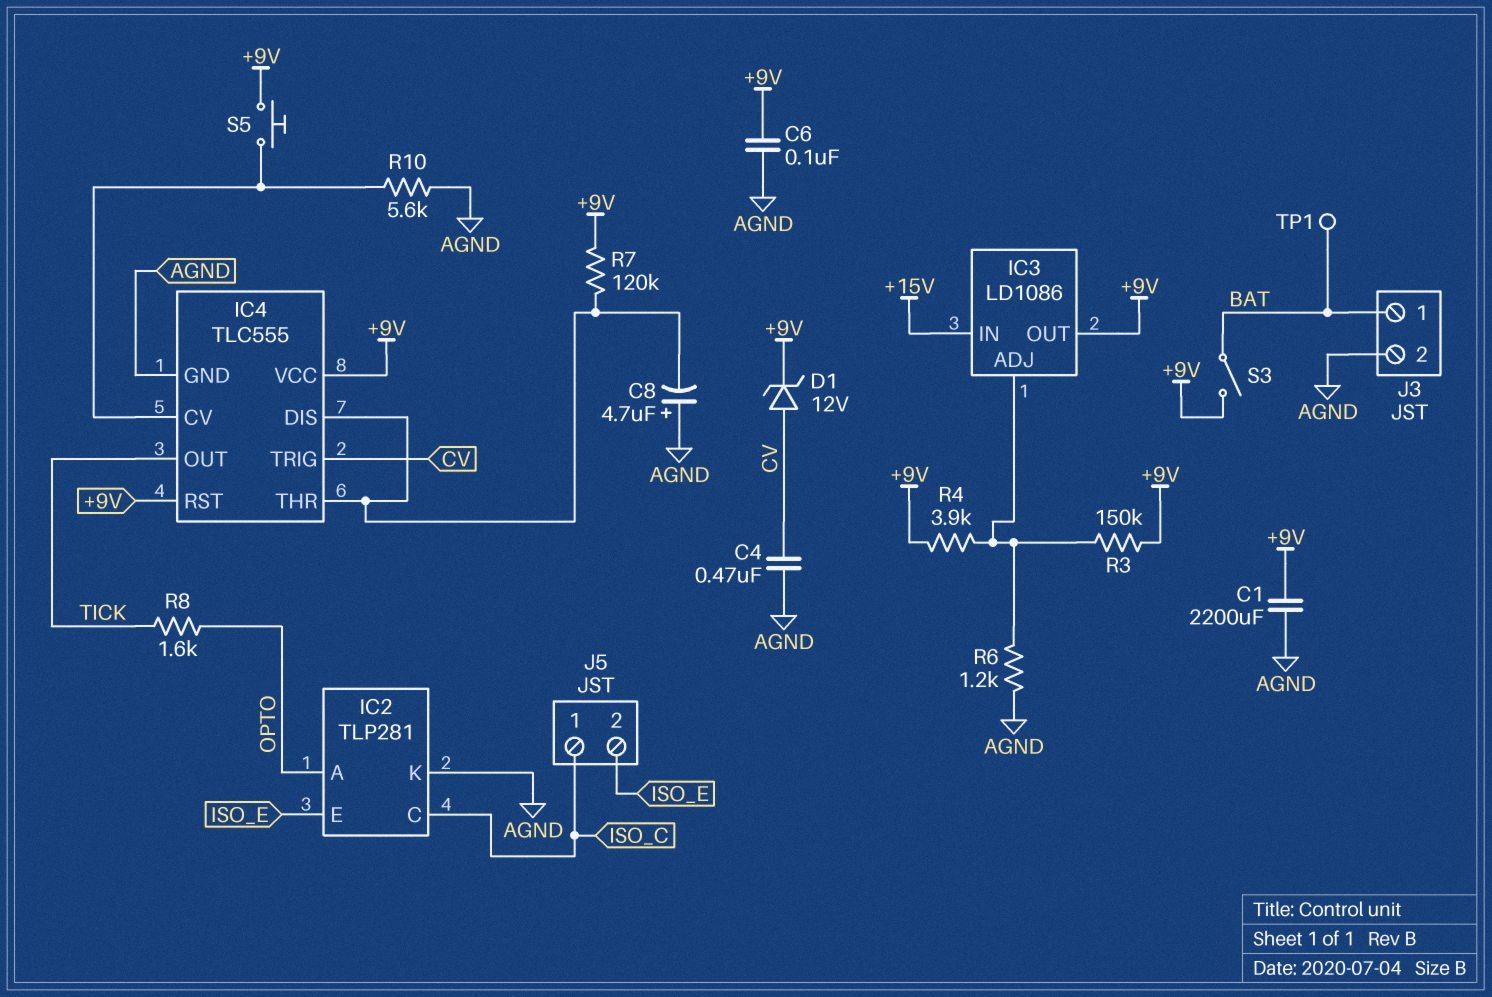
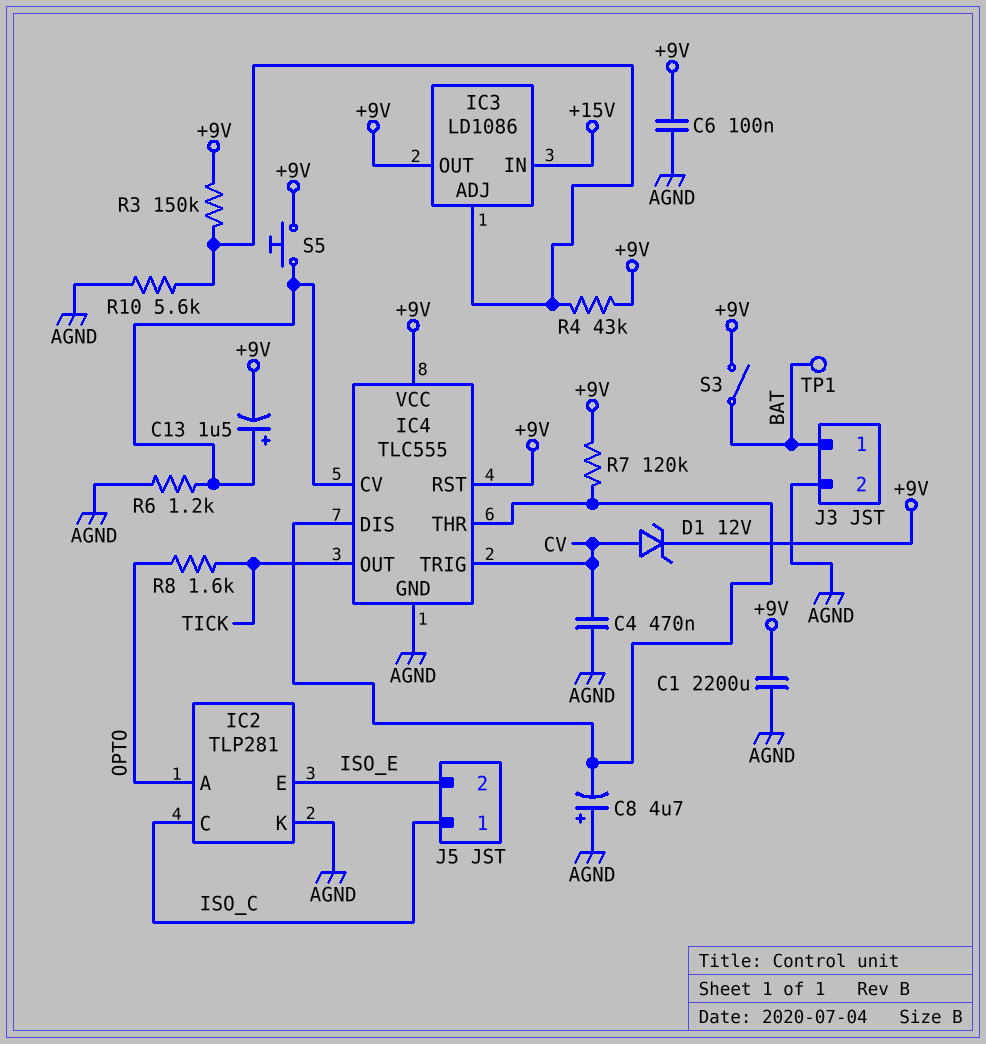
C13: none -> 1.5uF (plus IC4/CV, minus +9V)
R4: 3.9k (+9V, IC3/ADJ) -> 43k (+9V, IC3/ADJ)
R6: 1.2k (AGND, IC3/ADJ) -> 1.2k (AGND, IC4/CV)
R10: 5.6k (AGND, IC4/CV) -> 5.6k (AGND, IC3/ADJ)

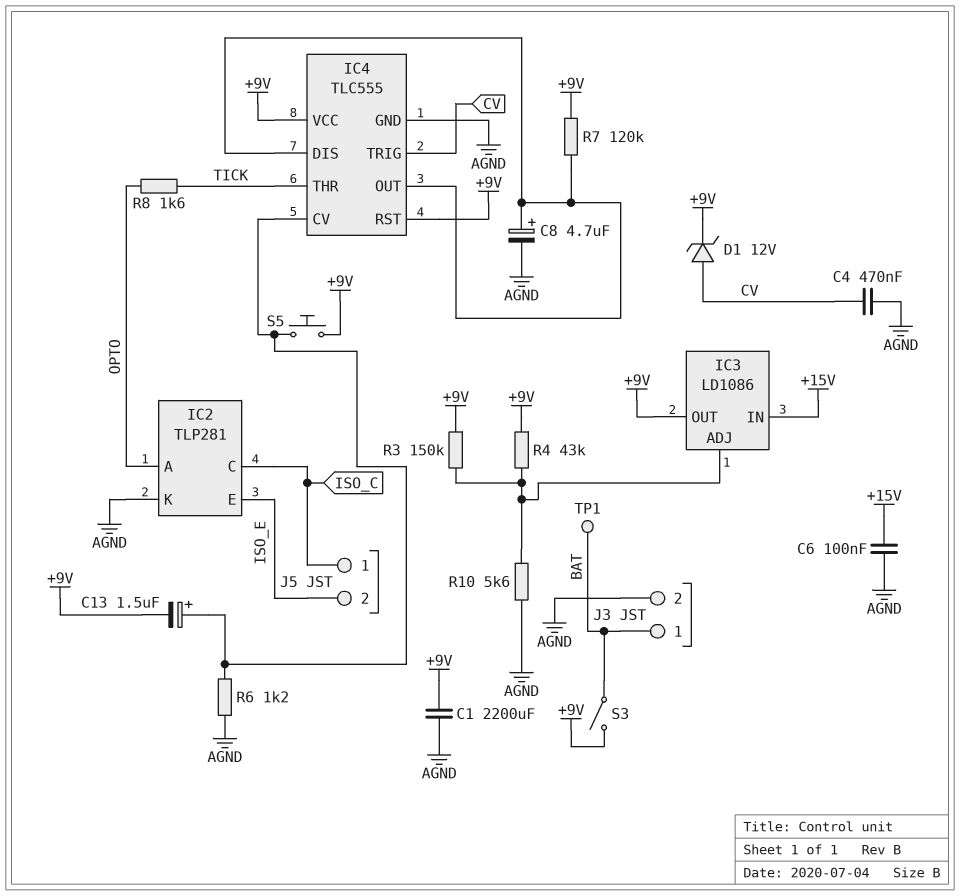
C6: 100nF (+9V, AGND) -> 100nF (+15V, AGND)
C8: 4.7uF (plus AGND, minus IC4/DIS) -> 4.7uF (plus IC4/DIS, minus AGND)
IC4 pin OUT: TICK -> IC4/DIS
IC4 pin THR: IC4/DIS -> TICK

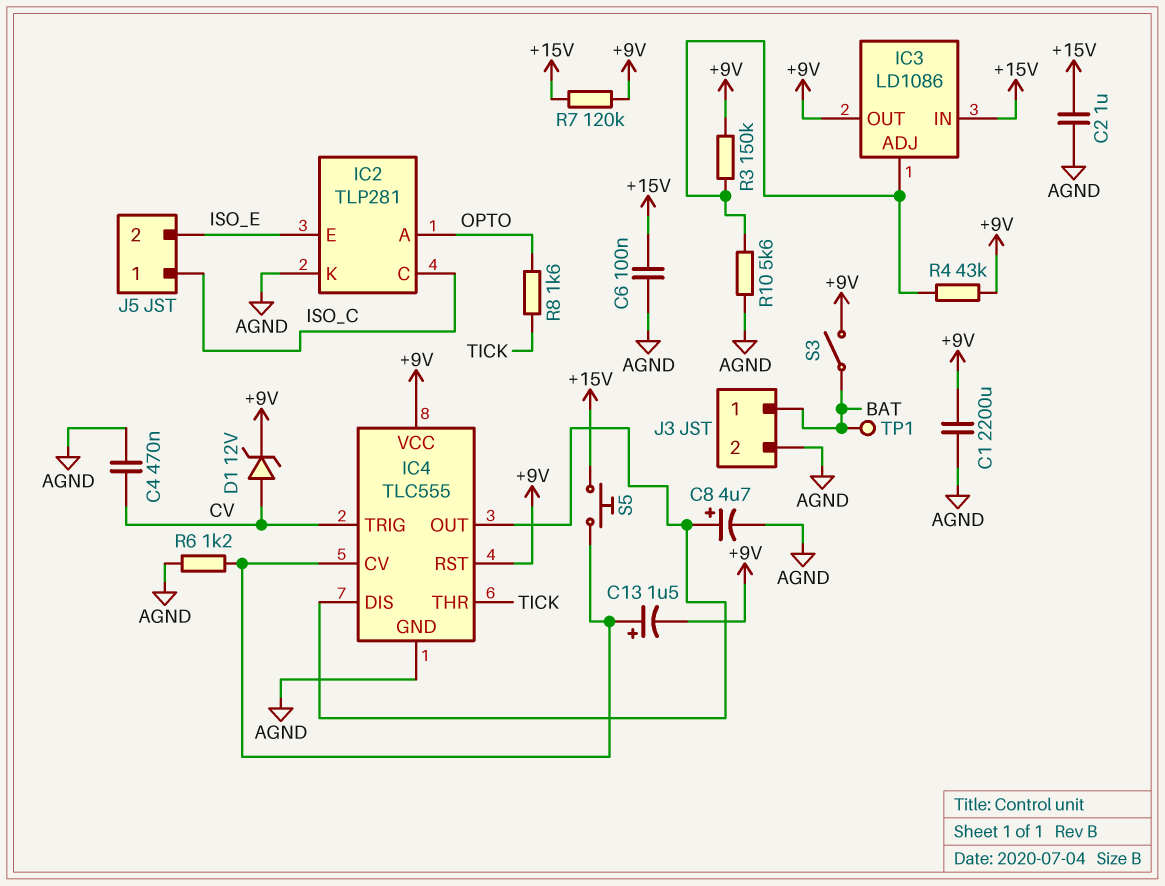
C2: none -> 1uF (+15V, AGND)
R7: 120k (+9V, IC4/DIS) -> 120k (+9V, +15V)
S5: button (+9V, IC4/CV) -> button (+15V, IC4/CV)

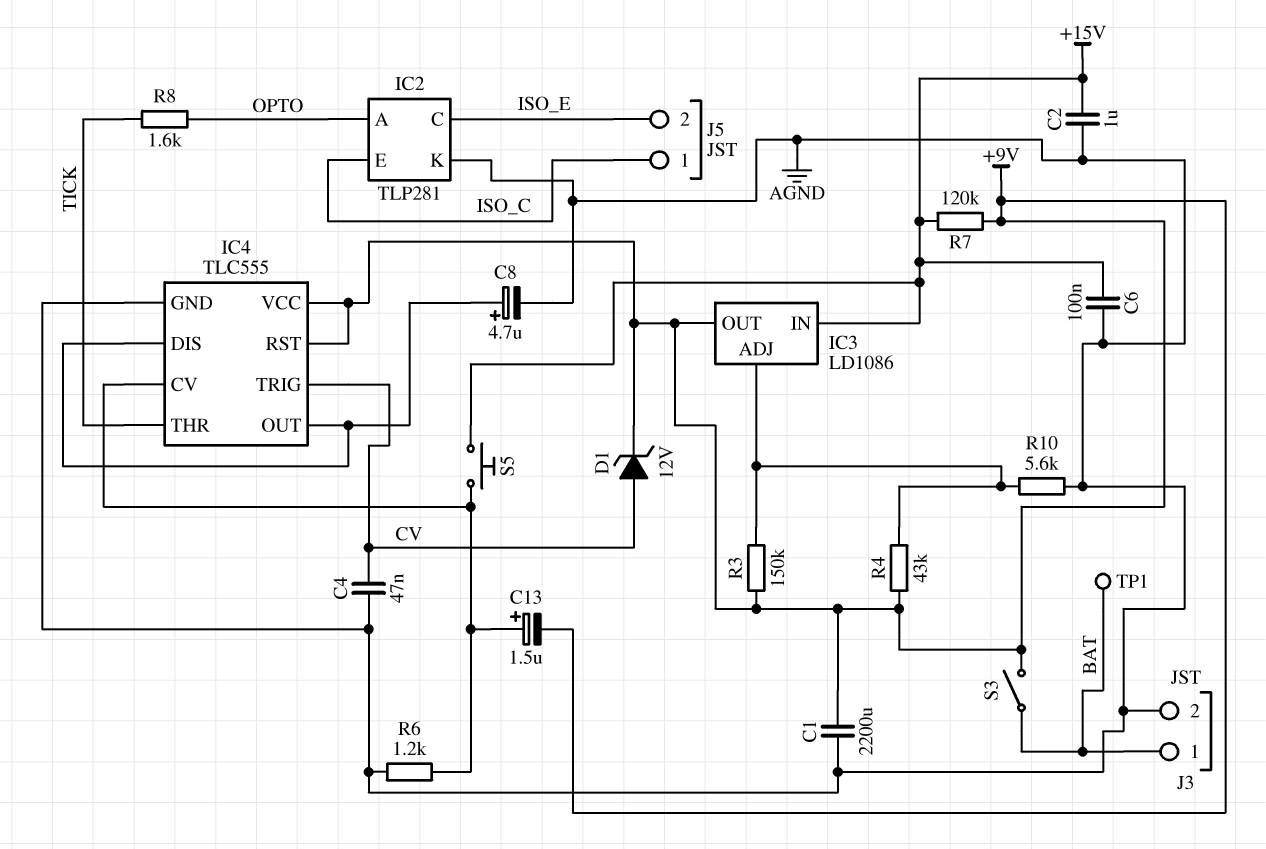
C4: 470nF (AGND, CV) -> 47nF (AGND, CV)
IC2 pin C: ISO_C -> ISO_E
IC2 pin E: ISO_E -> ISO_C

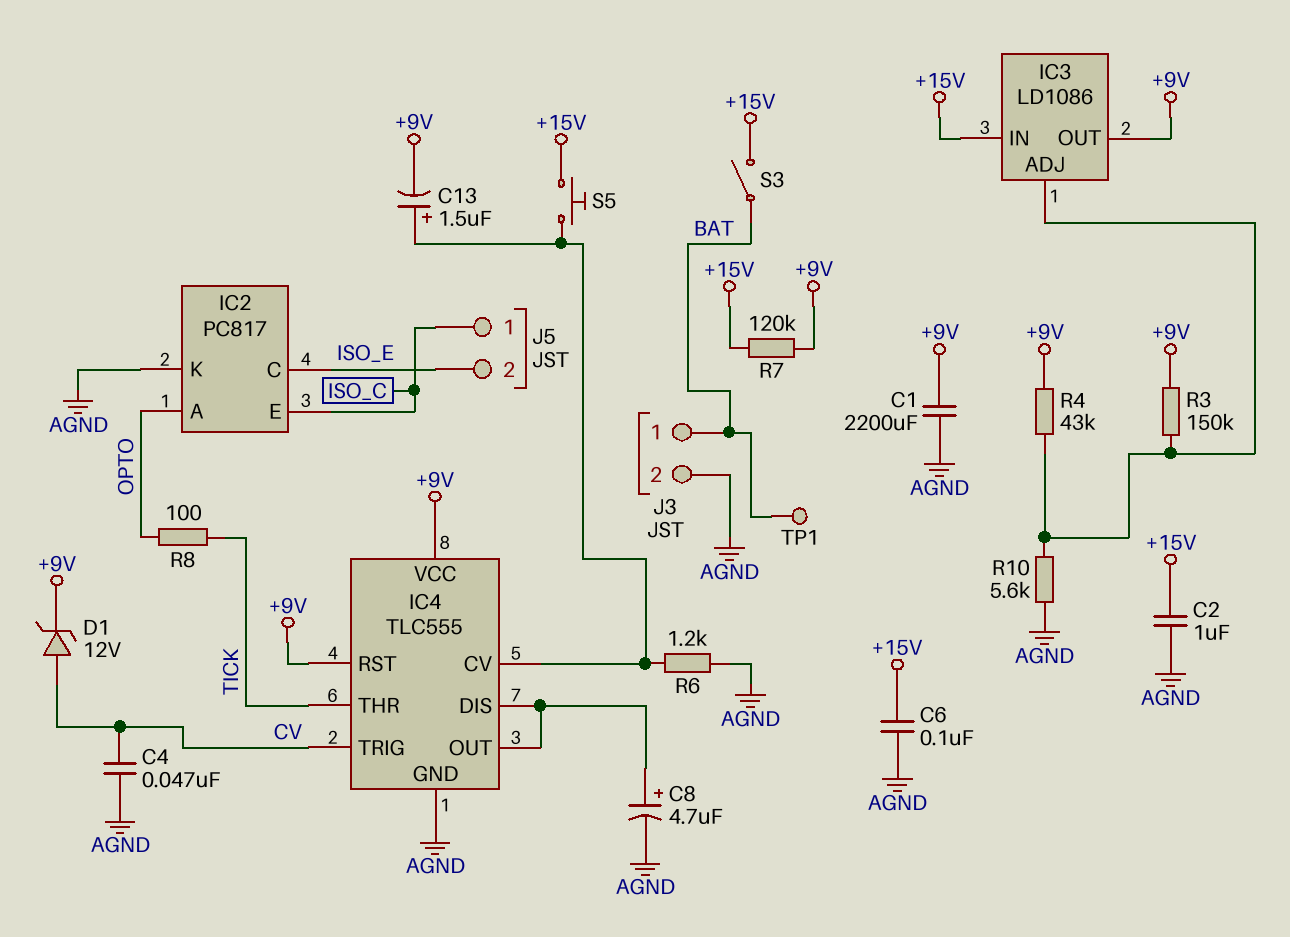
IC2: TLP281 -> PC817
R8: 1.6k (OPTO, TICK) -> 100 (OPTO, TICK)
S3: switch (+9V, BAT) -> switch (+15V, BAT)

